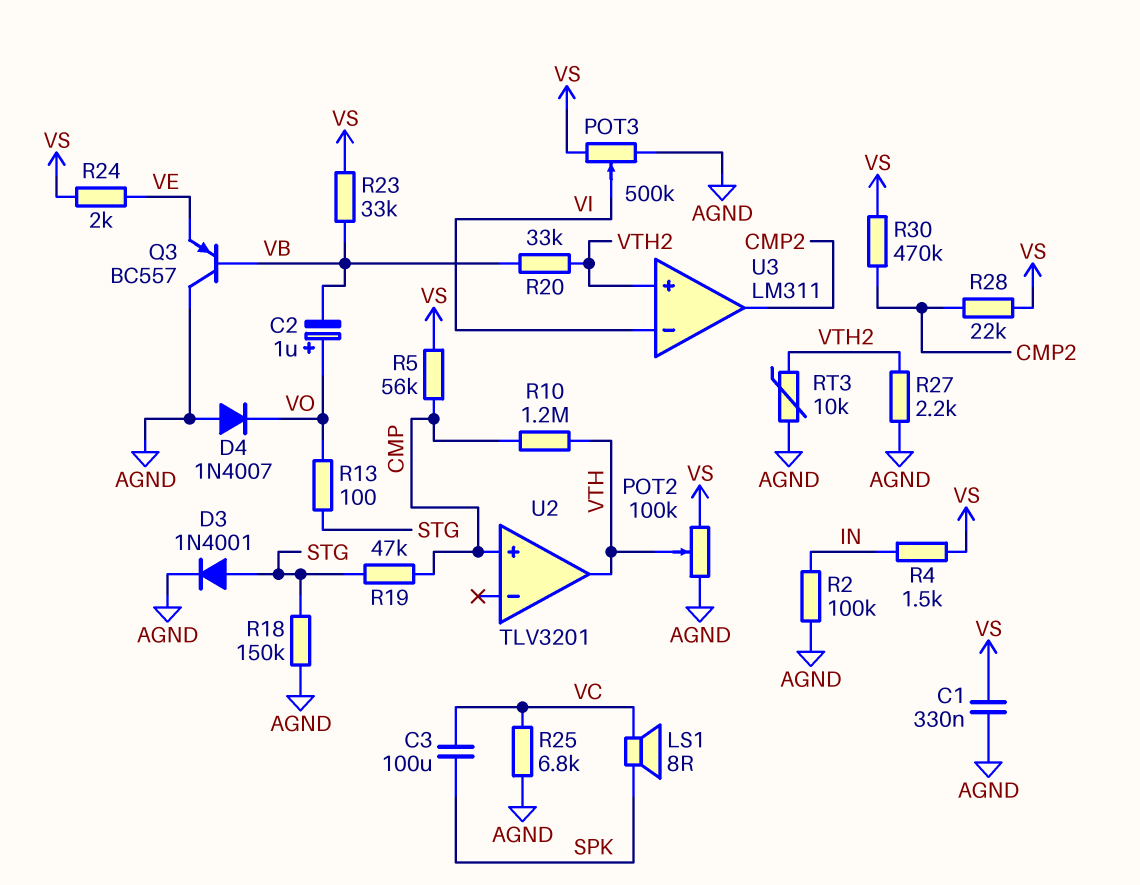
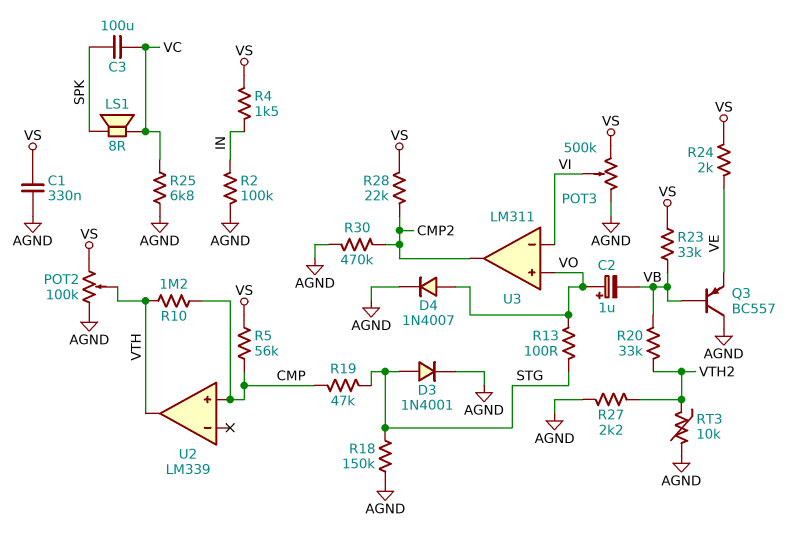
D4: diode 1N4007 (A AGND, K VO) -> diode 1N4007 (A VO, K AGND)
R30: 470k (CMP2, VS) -> 470k (AGND, CMP2)
U2: TLV3201 -> LM339
U3 pin in+: VTH2 -> VO

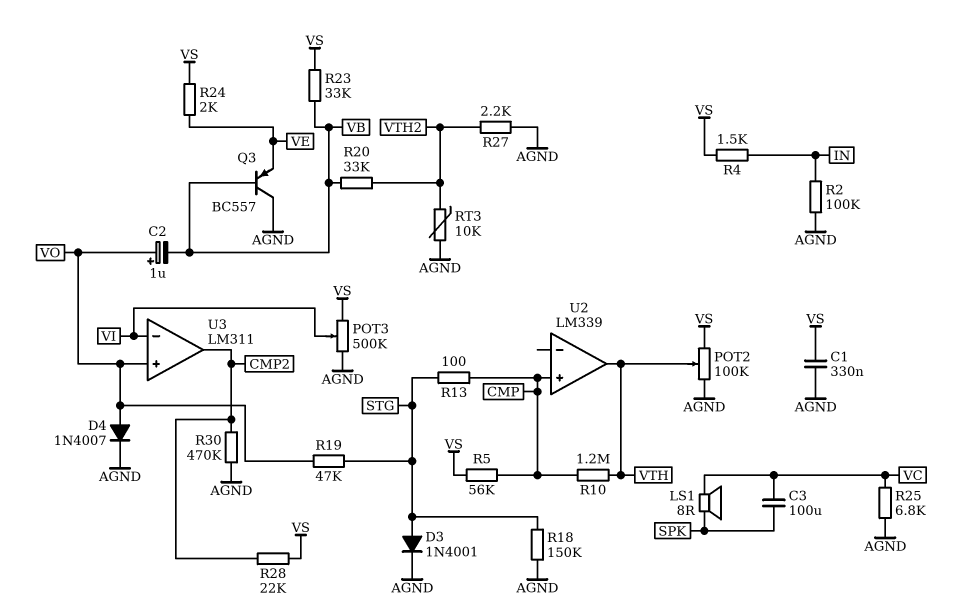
R13: 100 (STG, VO) -> 100 (CMP, STG)
R19: 47k (CMP, STG) -> 47k (STG, VO)

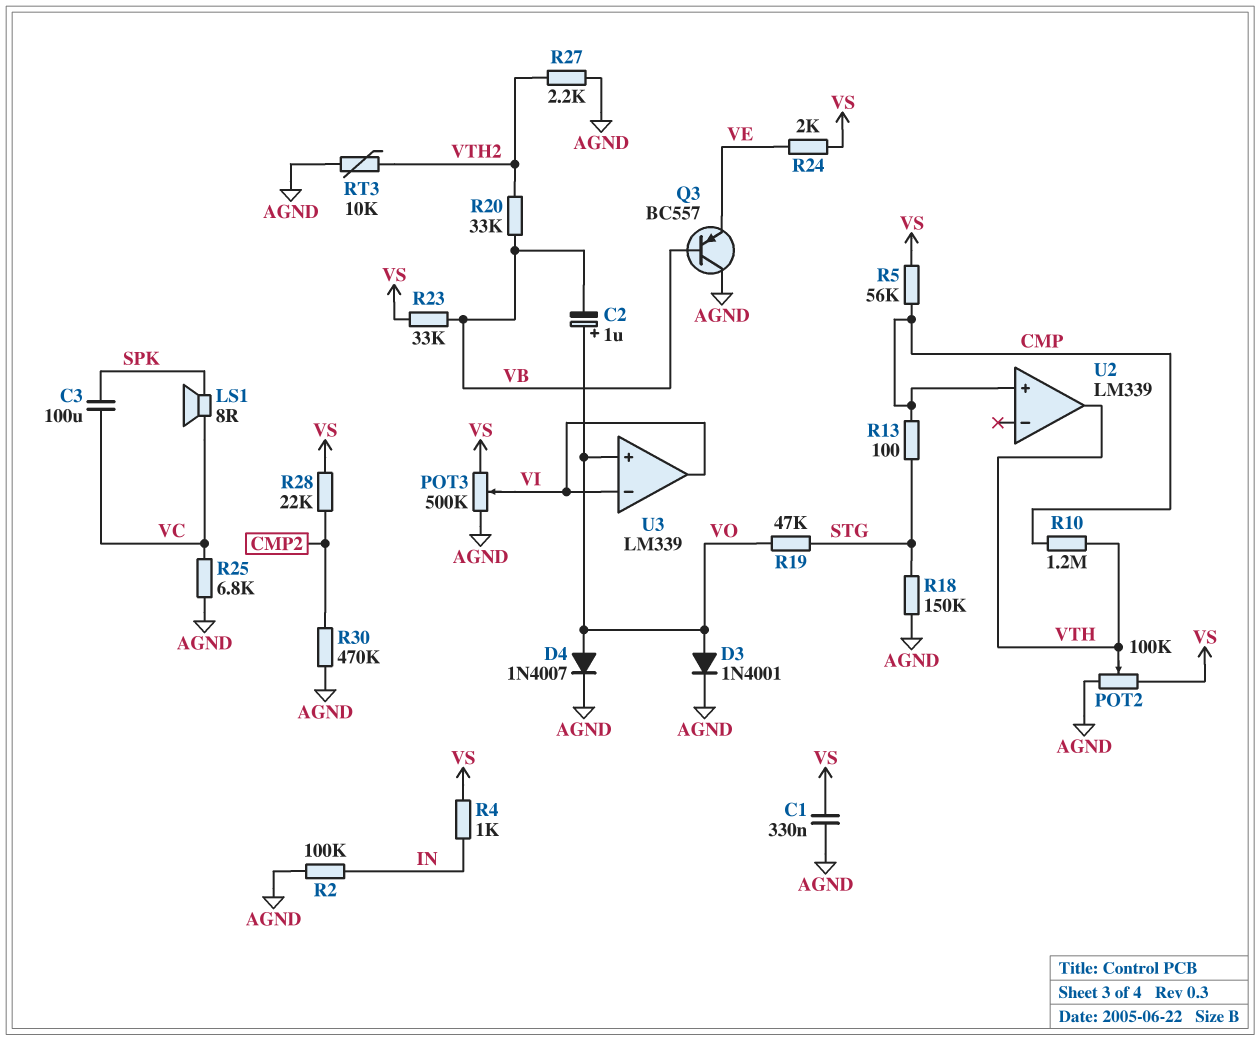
D3: diode 1N4001 (A STG, K AGND) -> diode 1N4001 (A VO, K AGND)
R4: 1.5k (IN, VS) -> 1k (IN, VS)
U3: LM311 -> LM339
U3 pin out: CMP2 -> VI

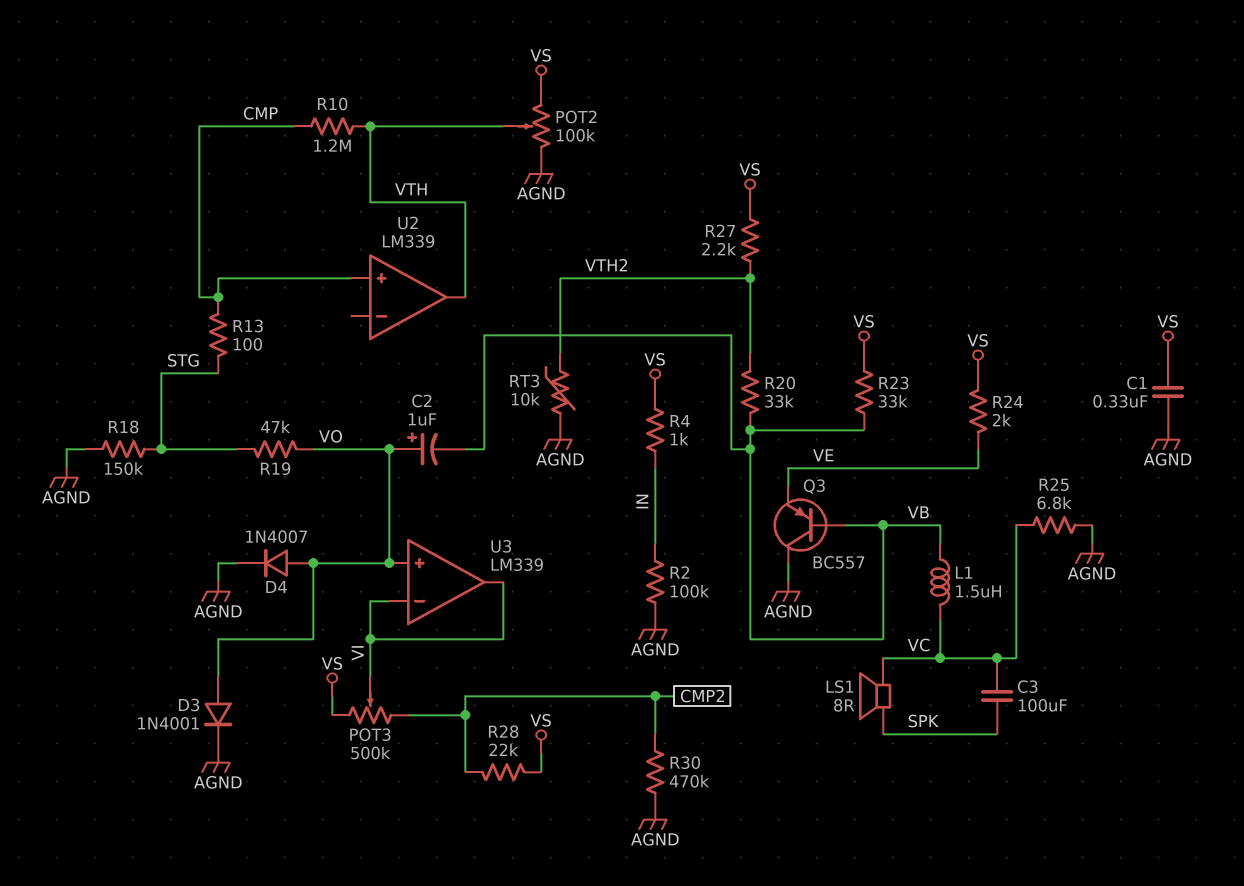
L1: none -> 1.5uH (VB, VC)
POT3: 500k (AGND, VS, wiper VI) -> 500k (CMP2, VS, wiper VI)
R5: 56k (CMP, VS) -> none
R27: 2.2k (AGND, VTH2) -> 2.2k (VS, VTH2)

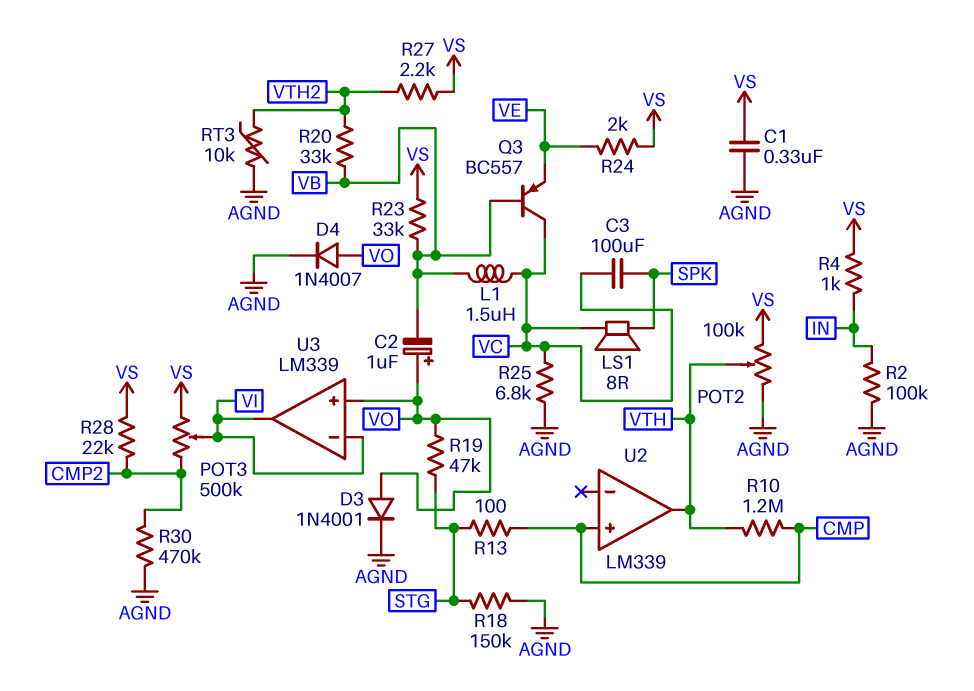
Q3: PNP BC557 (B VB, C AGND, E VE) -> PNP BC557 (B VB, C VC, E VE)

